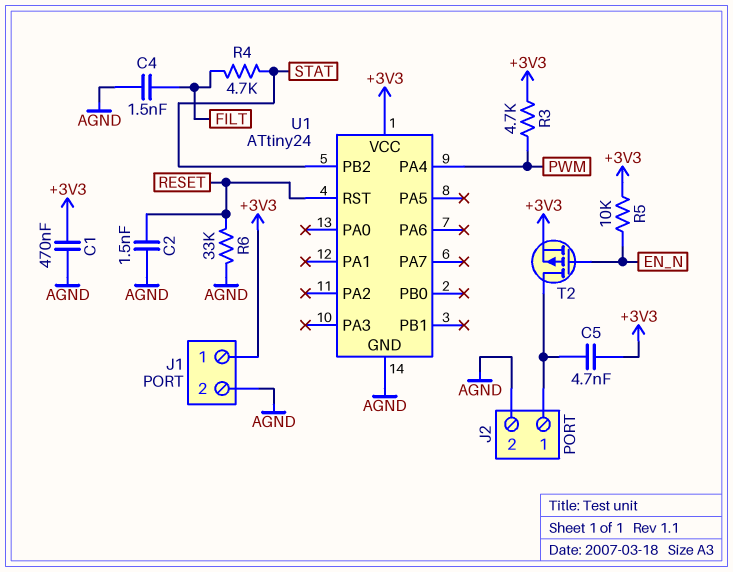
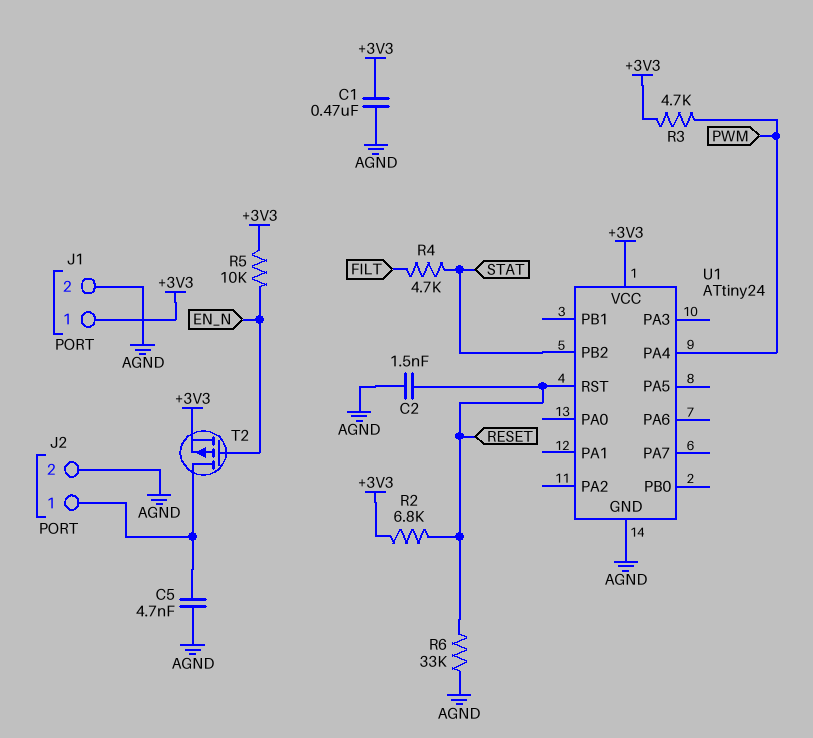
C4: 1.5nF (AGND, FILT) -> none
C5: 4.7nF (+3V3, J2/1) -> 4.7nF (AGND, J2/1)
R2: none -> 6.8k (+3V3, RESET)

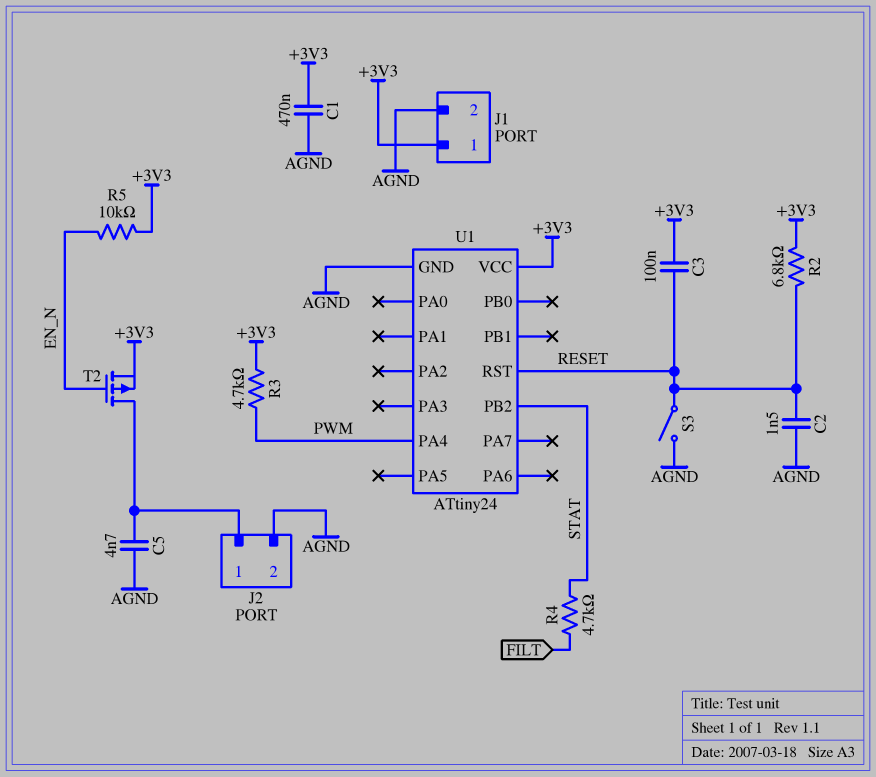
C3: none -> 100nF (+3V3, RESET)
R6: 33k (AGND, RESET) -> none
S3: none -> switch (AGND, RESET)

